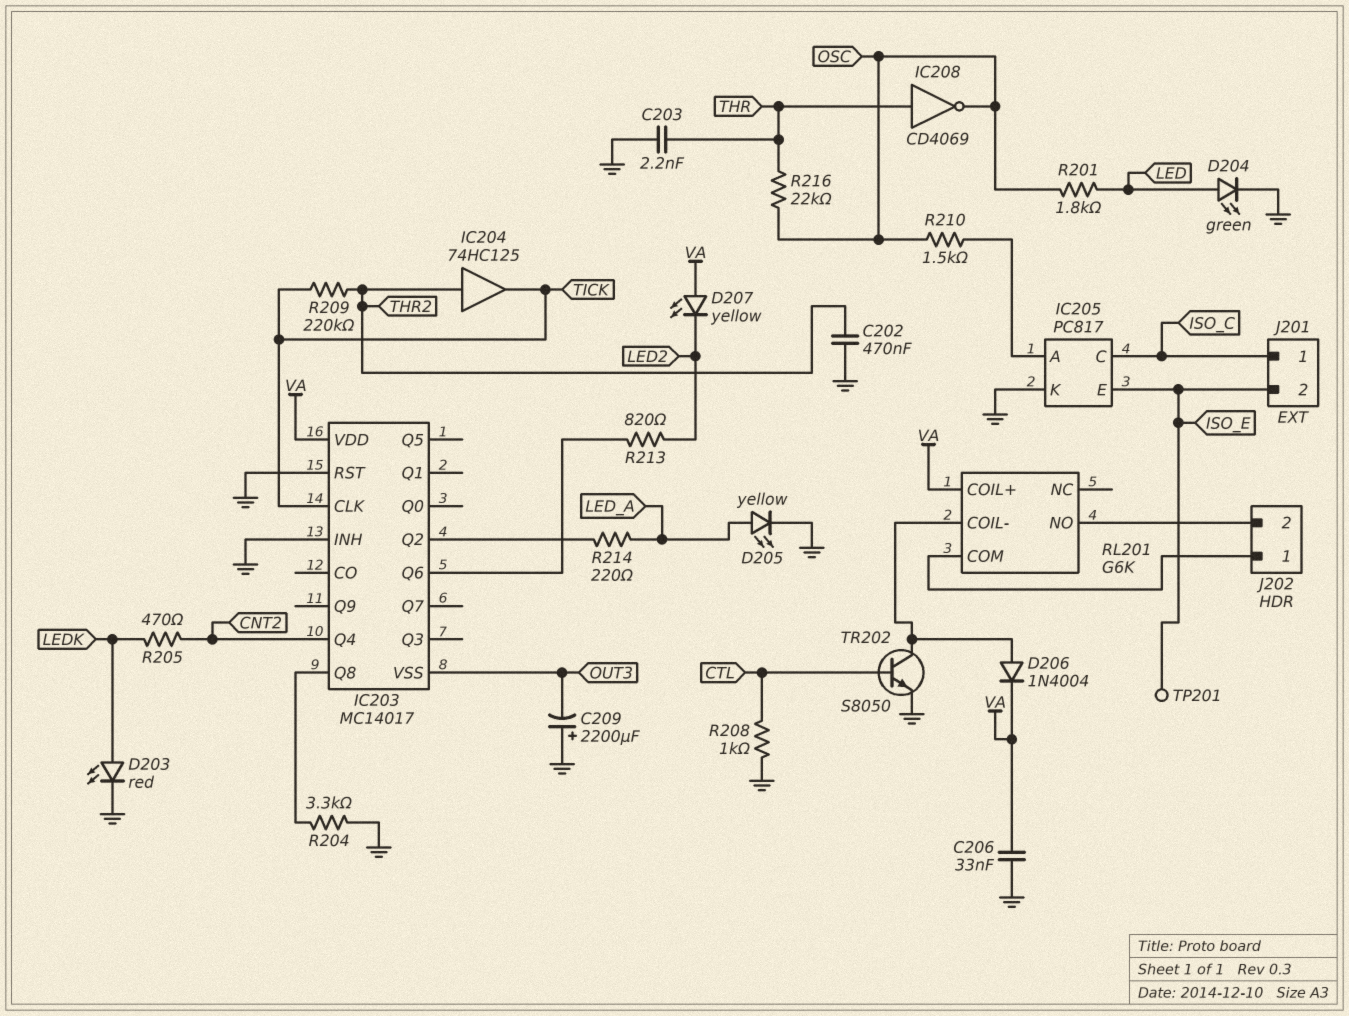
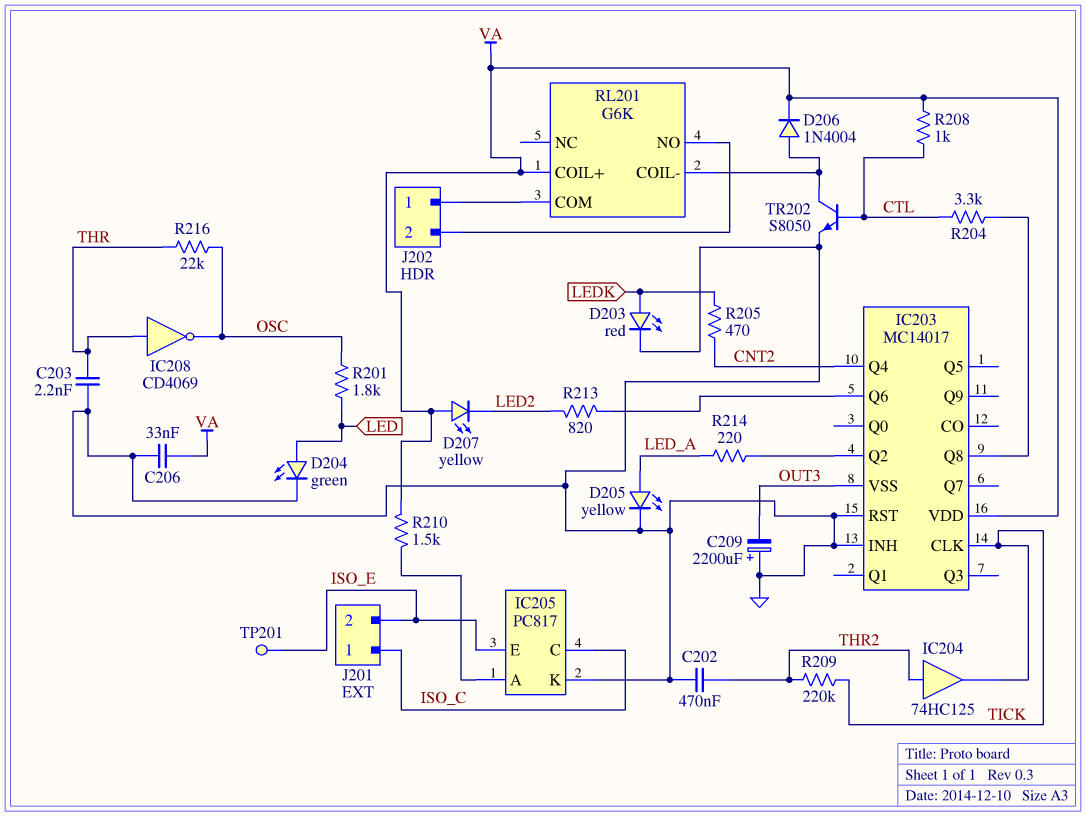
R204: 3.3k (GND, IC203/Q8) -> 3.3k (CTL, IC203/Q8)
R208: 1k (CTL, GND) -> 1k (CTL, VA)
R210: 1.5k (IC205/A, OSC) -> 1.5k (IC205/A, VA)

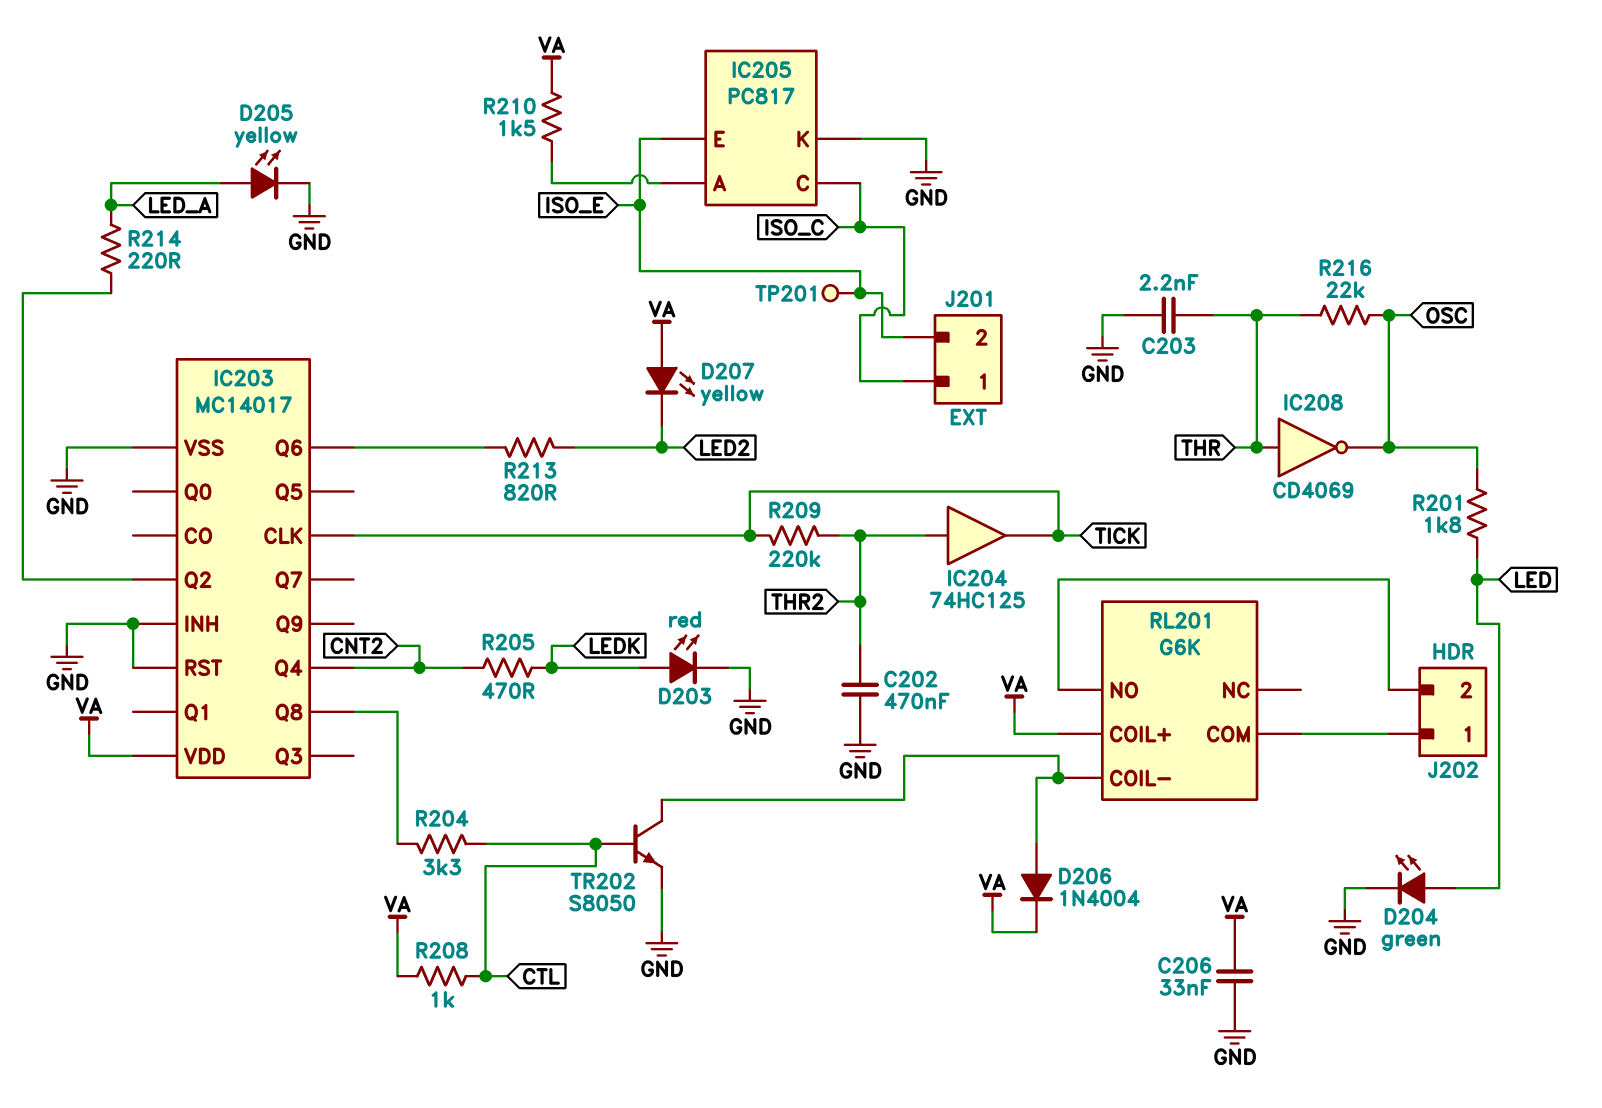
C209: 2200uF (plus GND, minus OUT3) -> none
IC203 pin VSS: OUT3 -> GND

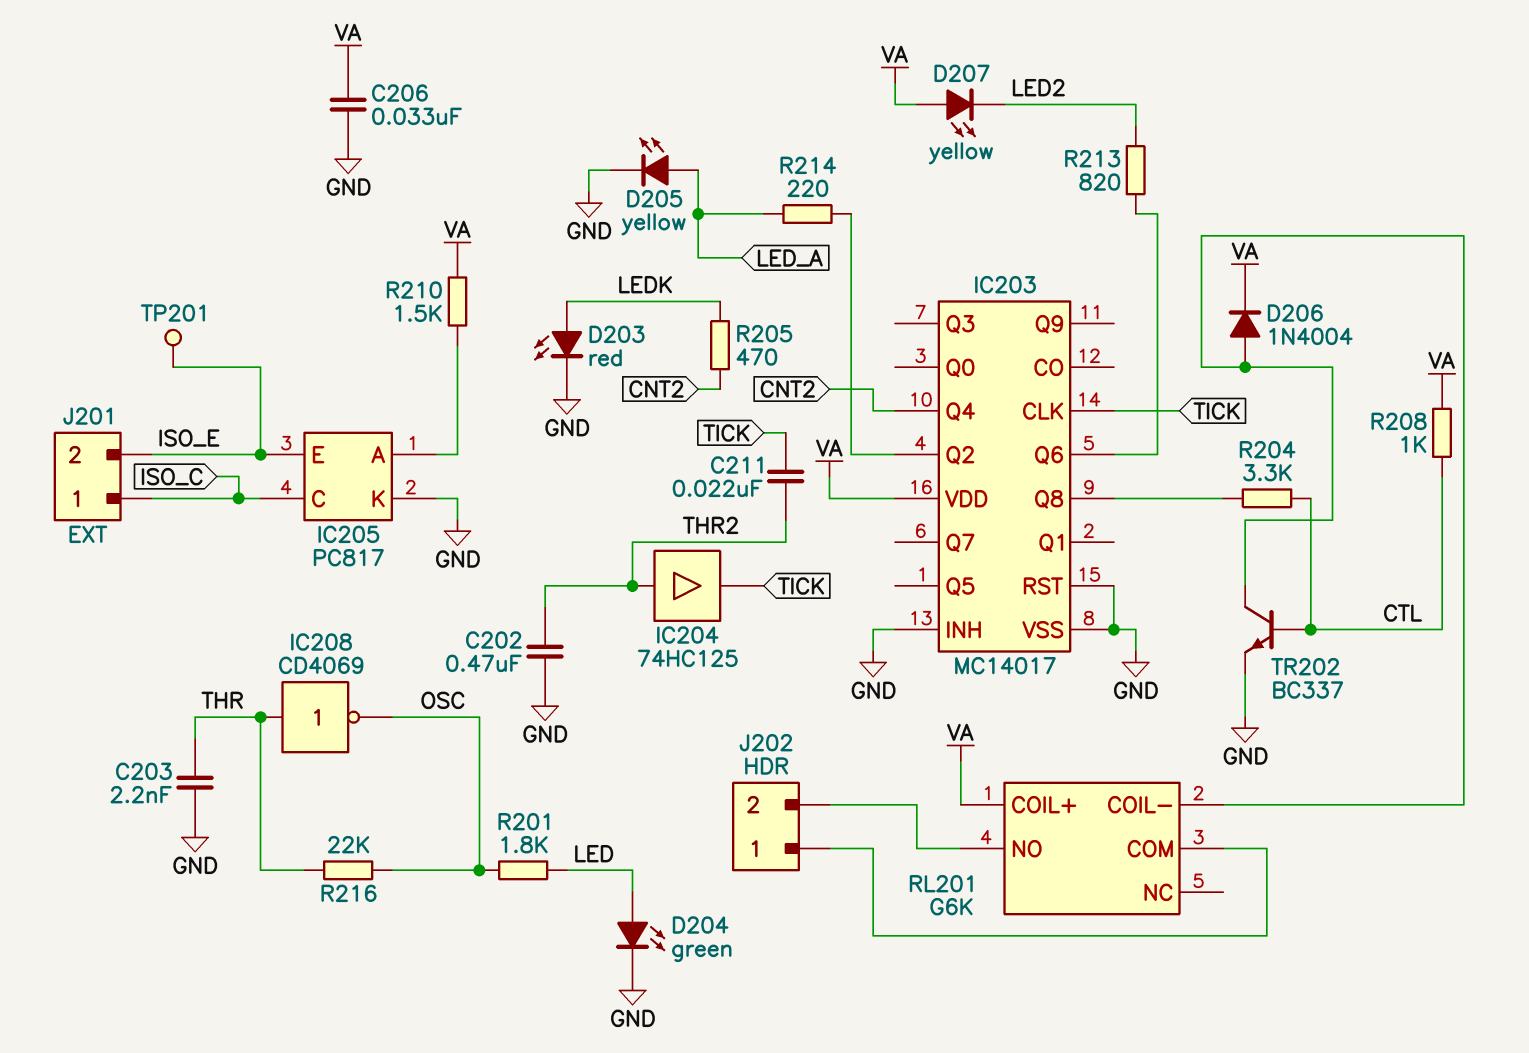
C211: none -> 22nF (THR2, TICK)
R209: 220k (THR2, TICK) -> none
TR202: NPN S8050 (B CTL, C RL201/COIL-, E GND) -> NPN BC337 (B CTL, C RL201/COIL-, E GND)

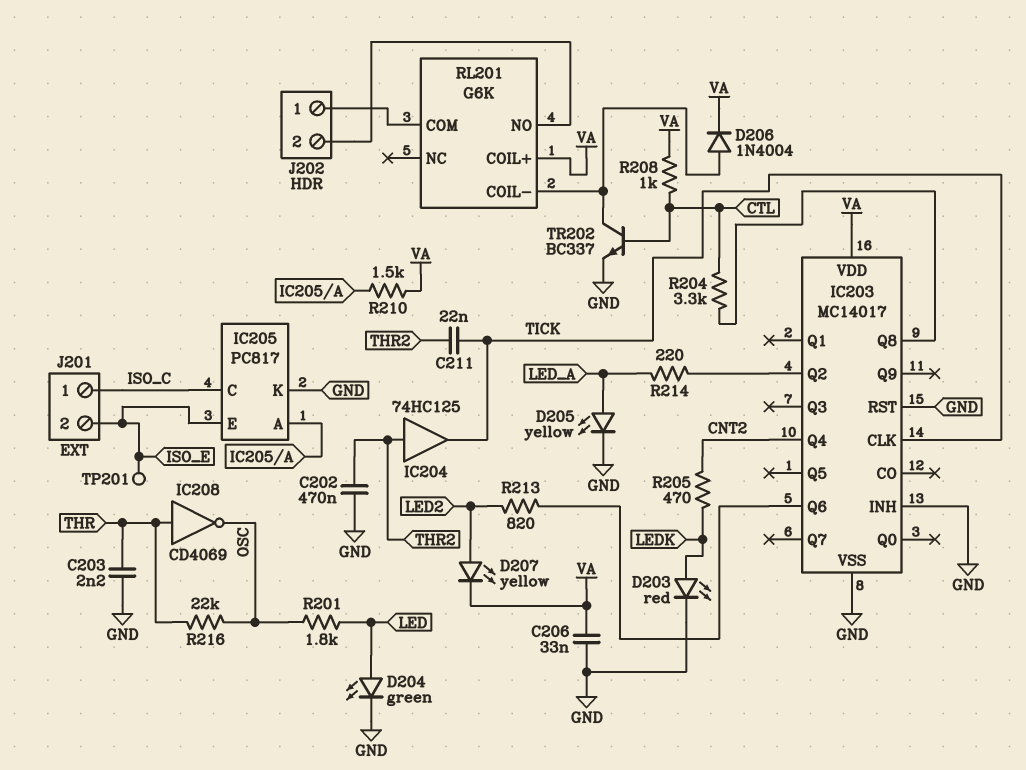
D207: LED yellow (A VA, K LED2) -> LED yellow (A LED2, K VA)

